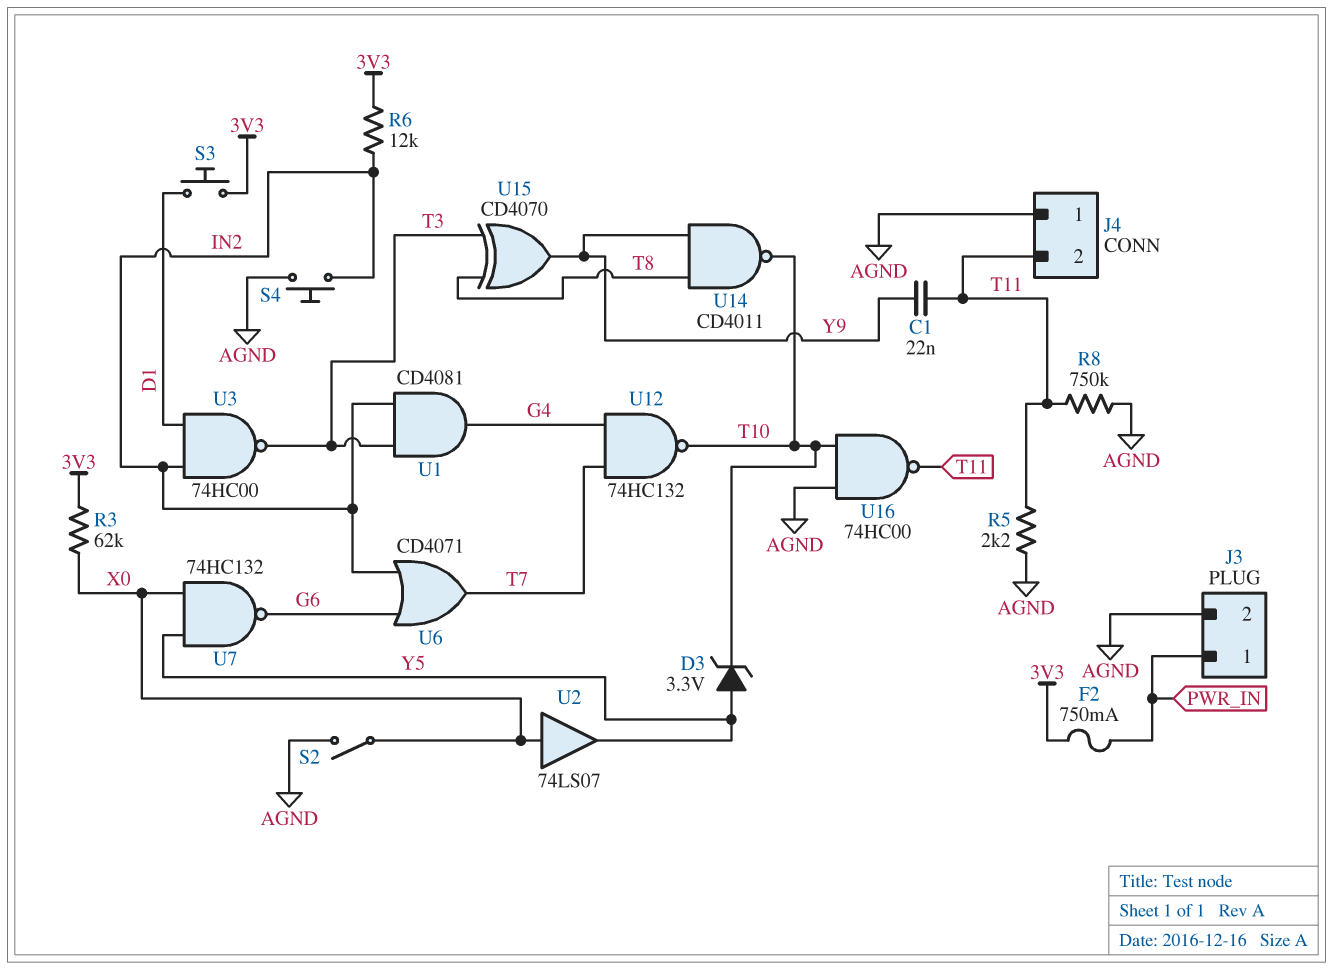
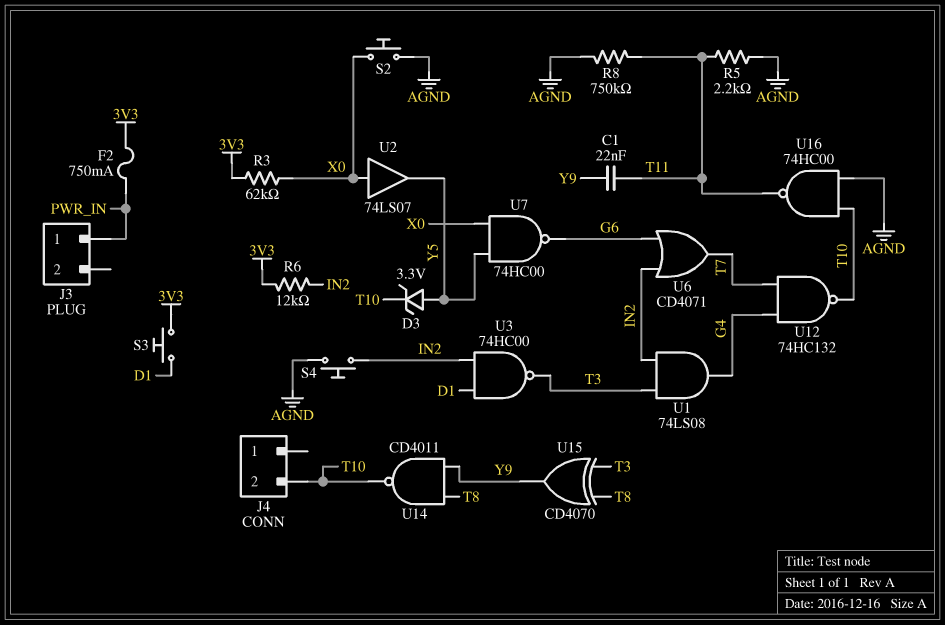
J3 pin 2: AGND -> none
J4 pin 1: AGND -> none
J4 pin 2: T11 -> T10
S2: switch (AGND, X0) -> button (AGND, X0)
U1: AND CD4081 (in IN2, in T3, out G4) -> AND 74LS08 (in IN2, in T3, out G4)
U7: NAND 74HC132 (in X0, in Y5, out G6) -> NAND 74HC00 (in X0, in Y5, out G6)

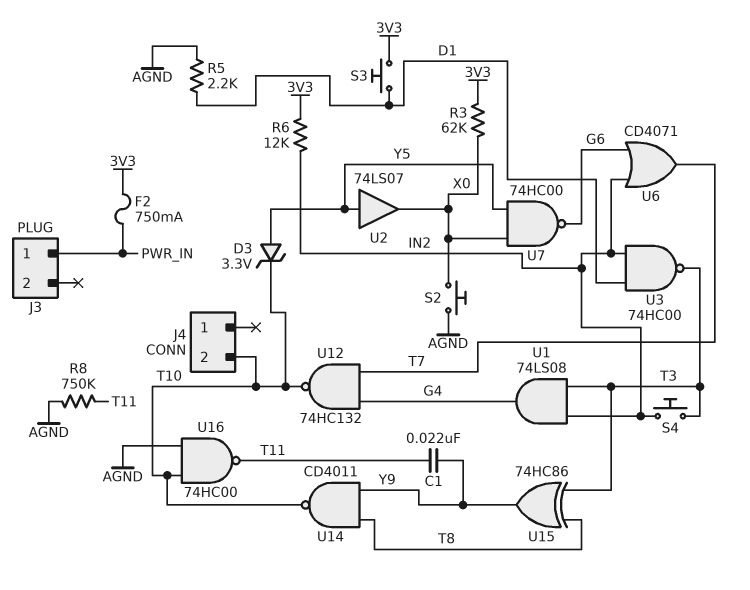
R5: 2.2k (AGND, T11) -> 2.2k (AGND, D1)
S4: button (AGND, IN2) -> button (IN2, T3)
U2: buffer 74LS07 (in X0, out Y5) -> buffer 74LS07 (in Y5, out X0)
U15: XOR CD4070 (in T3, in T8, out Y9) -> XOR 74HC86 (in T3, in T8, out Y9)

